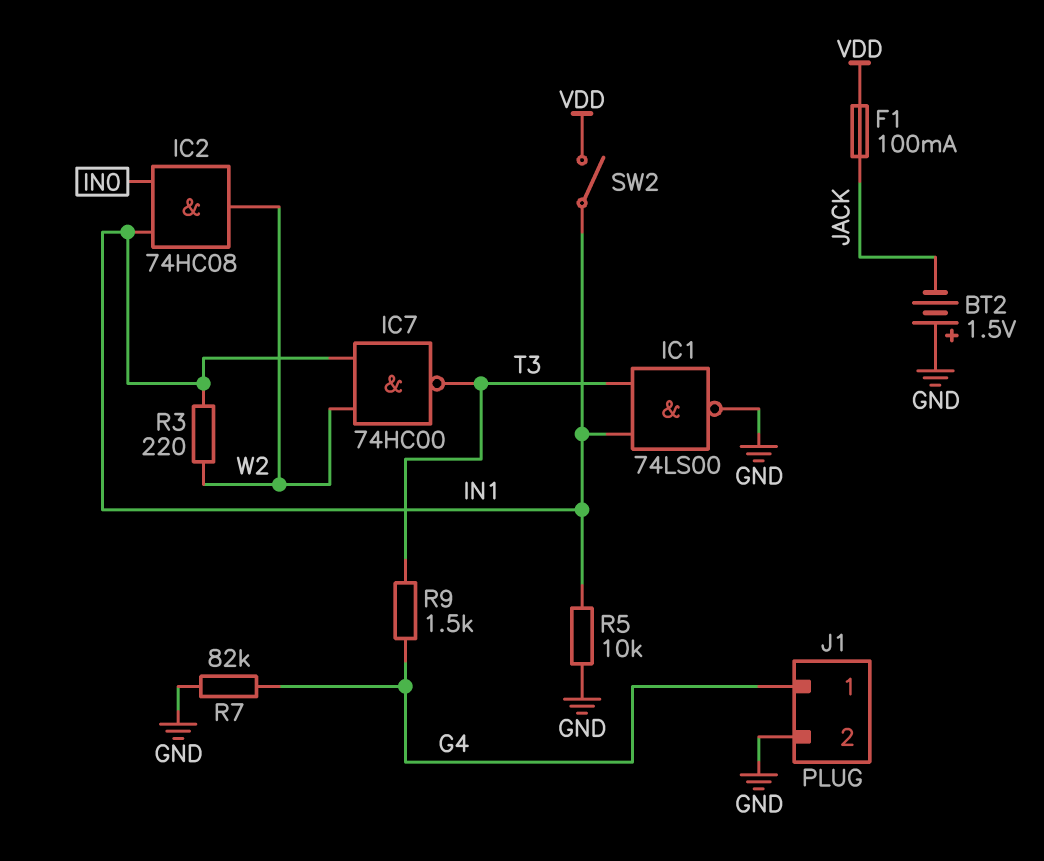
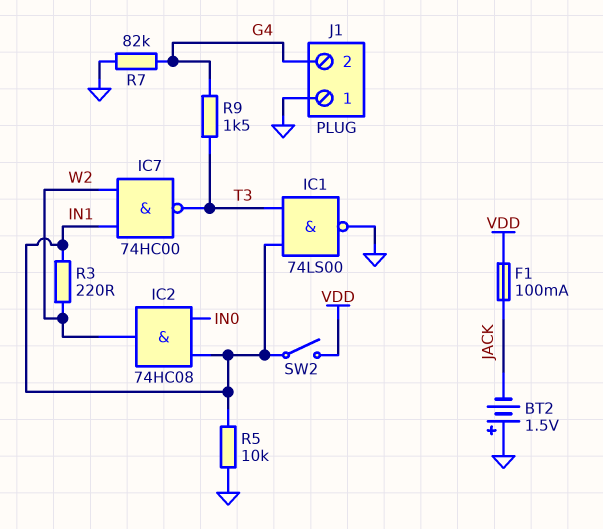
J1 pin 1: G4 -> GND
J1 pin 2: GND -> G4

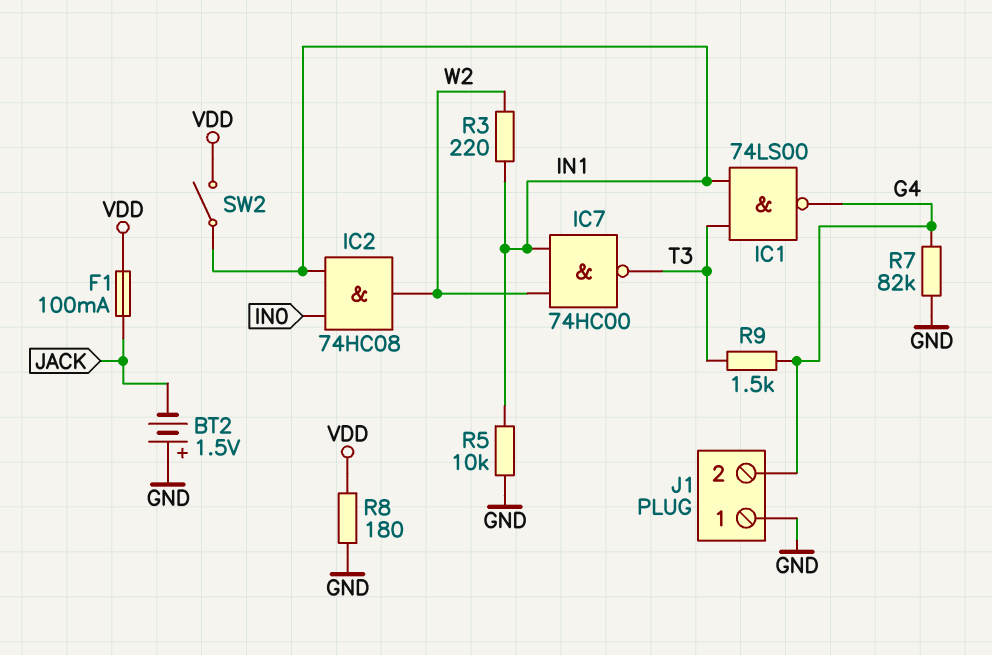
IC1: NAND 74LS00 (in IN1, in T3, out GND) -> NAND 74LS00 (in IN1, in T3, out G4)
R8: none -> 180 (GND, VDD)

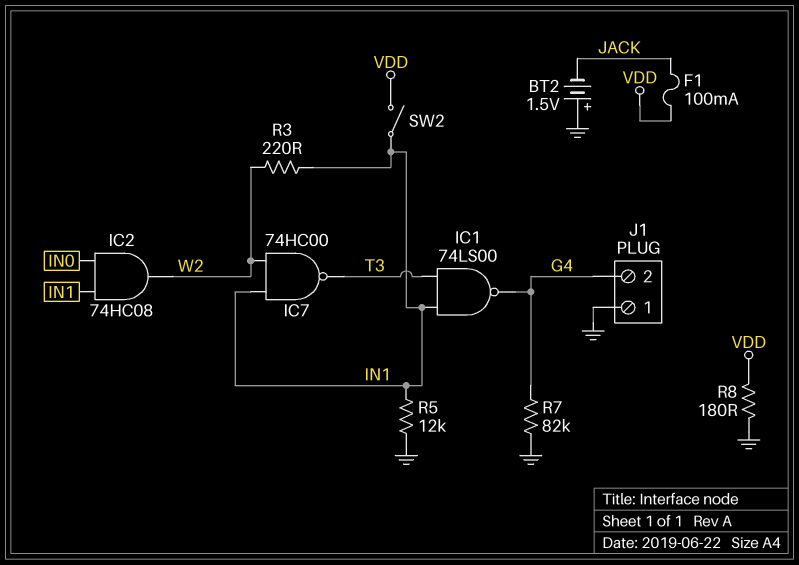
R5: 10k (GND, IN1) -> 12k (GND, IN1)
R9: 1.5k (G4, T3) -> none

